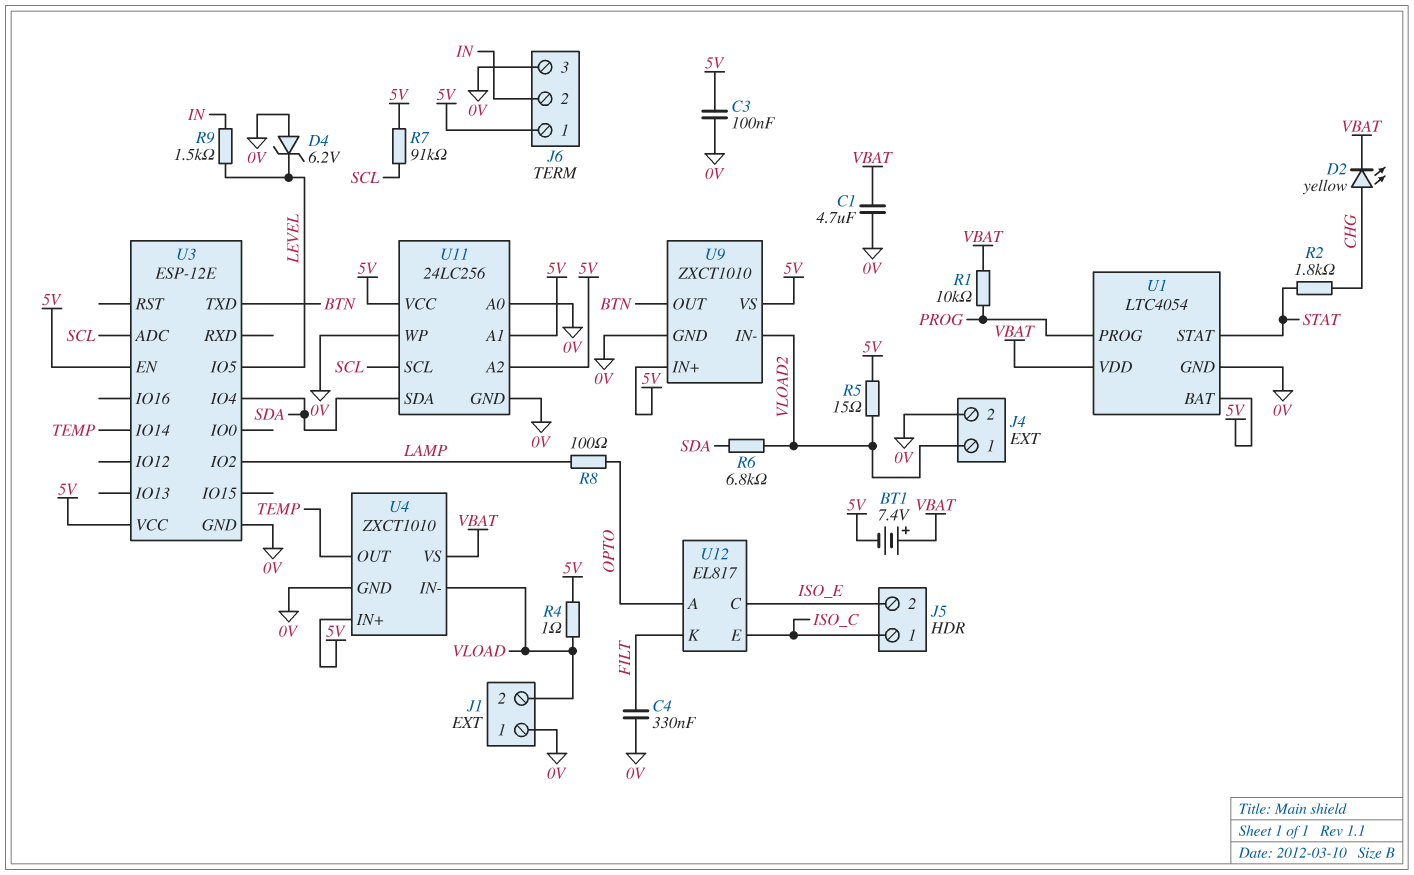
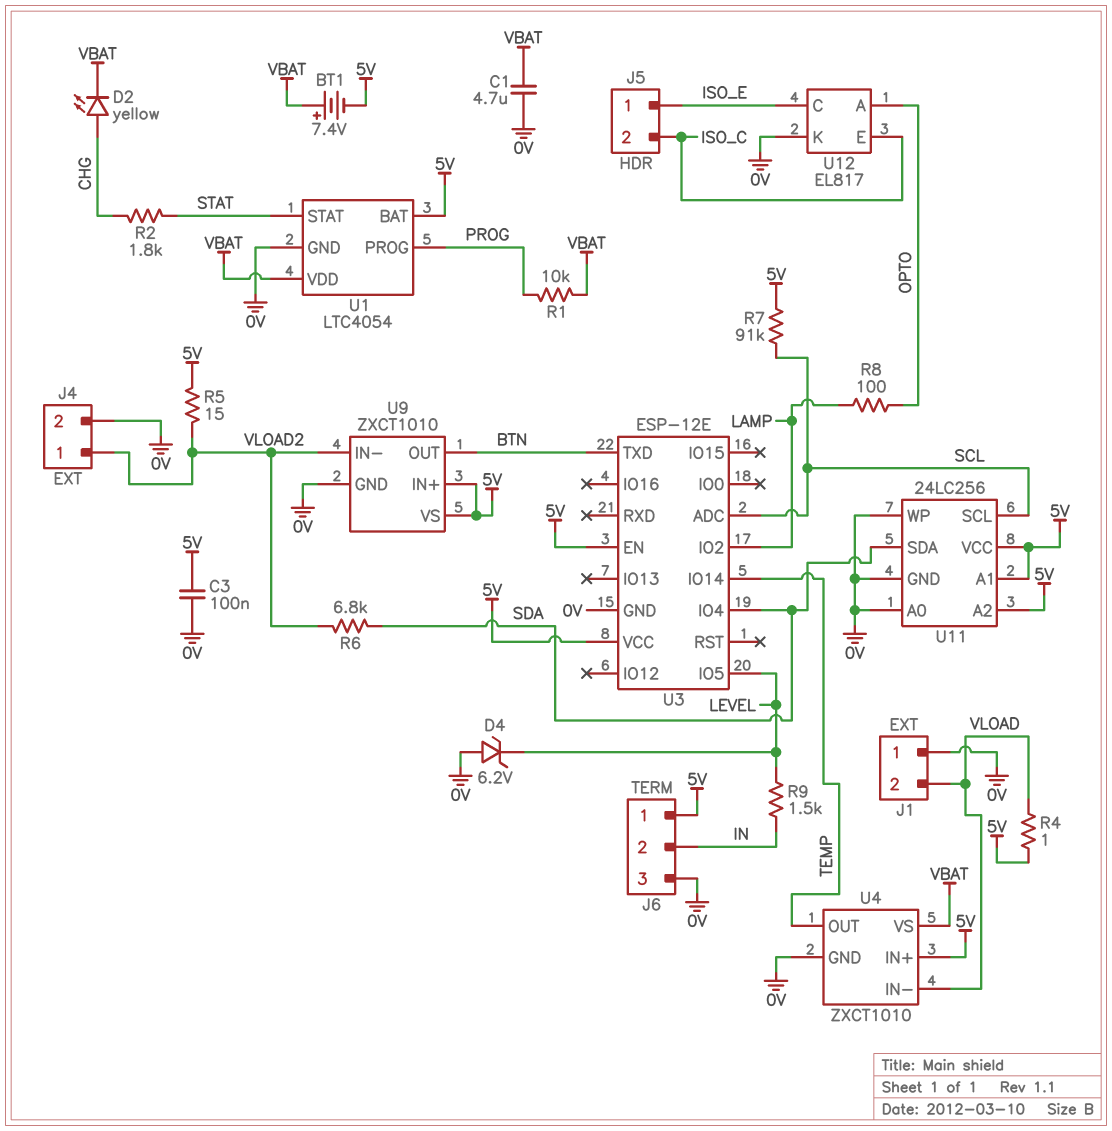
C4: 330nF (0V, FILT) -> none
J5 pin 1: ISO_C -> ISO_E
J5 pin 2: ISO_E -> ISO_C
U12 pin K: FILT -> 0V

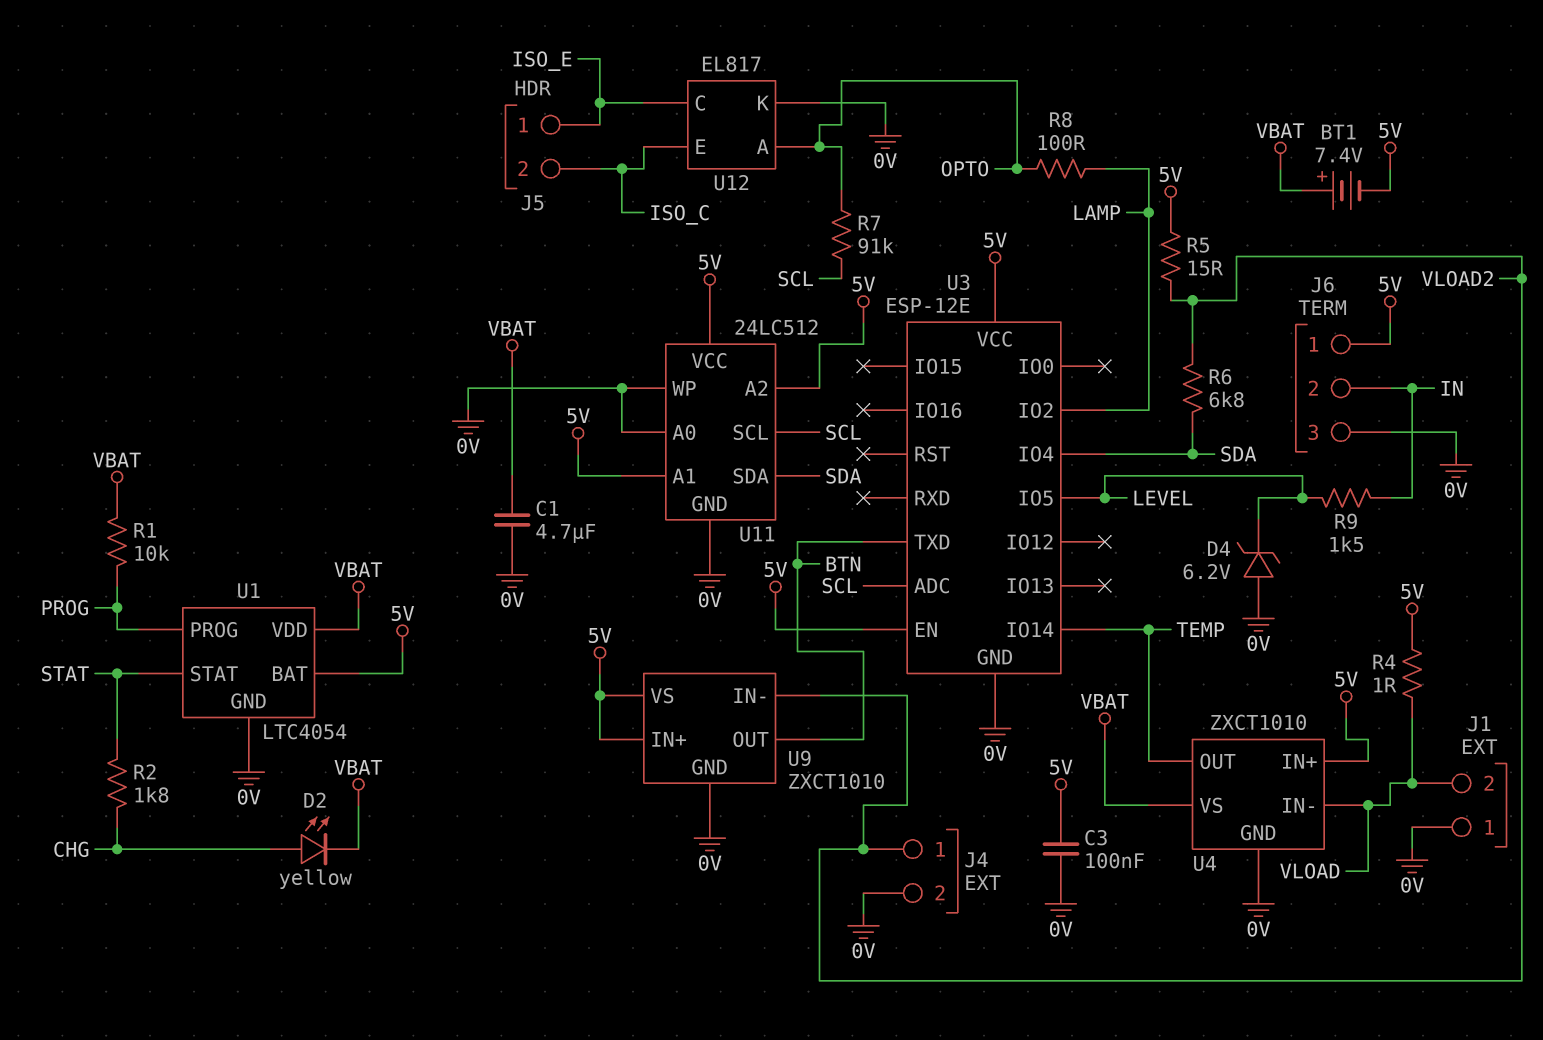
R7: 91k (5V, SCL) -> 91k (OPTO, SCL)
U11: 24LC256 -> 24LC512

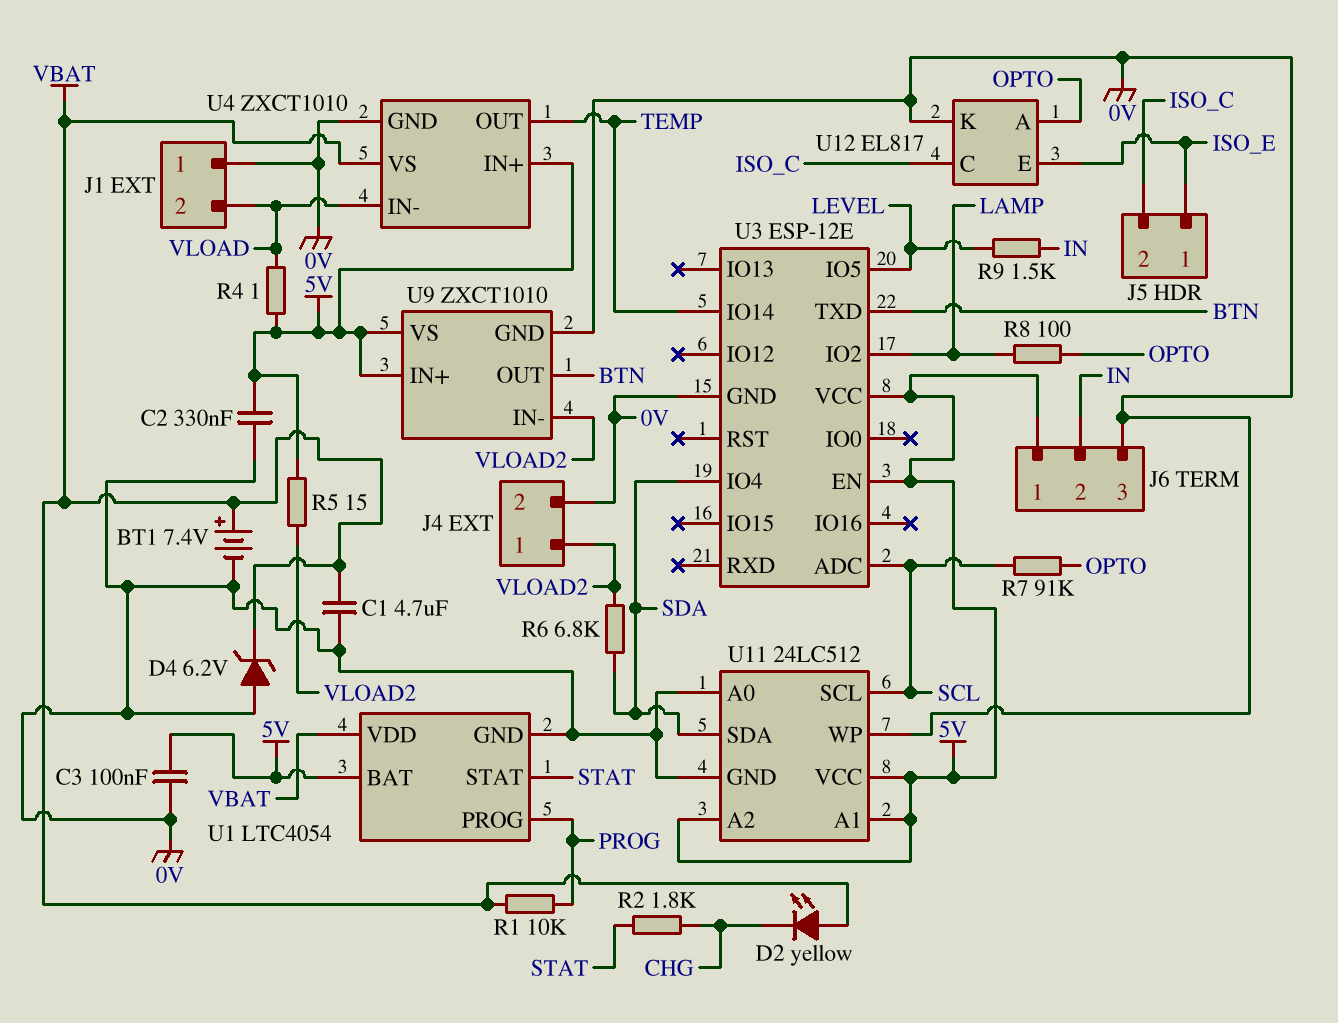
BT1: 7.4V (plus VBAT, minus 5V) -> 7.4V (plus VBAT, minus 0V)
C2: none -> 330nF (0V, 5V)
D2: LED yellow (A CHG, K VBAT) -> LED yellow (A VBAT, K CHG)
D4: zener 6.2V (A 0V, K LEVEL) -> zener 6.2V (A 0V, K VBAT)
U12 pin C: ISO_E -> ISO_C
U12 pin E: ISO_C -> ISO_E

